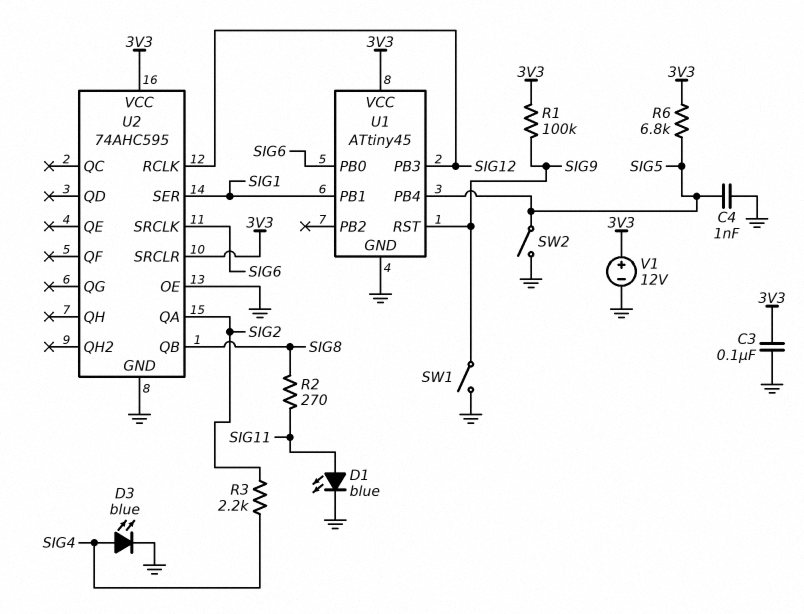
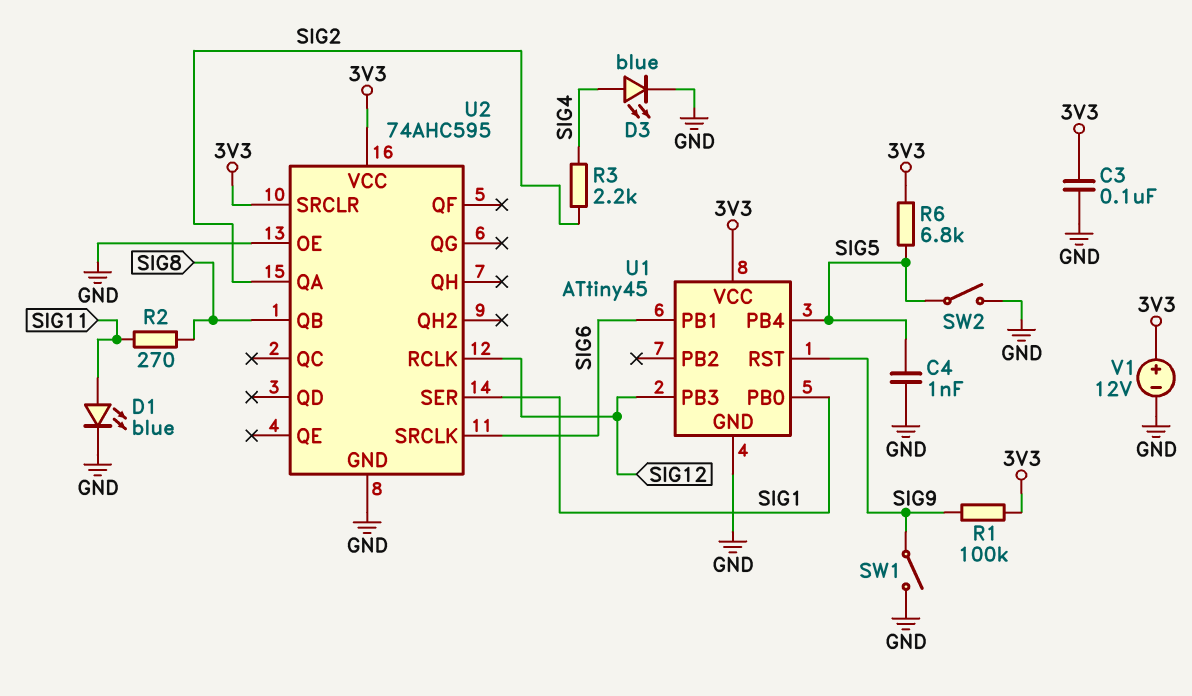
U1 pin PB0: SIG6 -> SIG1
U1 pin PB1: SIG1 -> SIG6

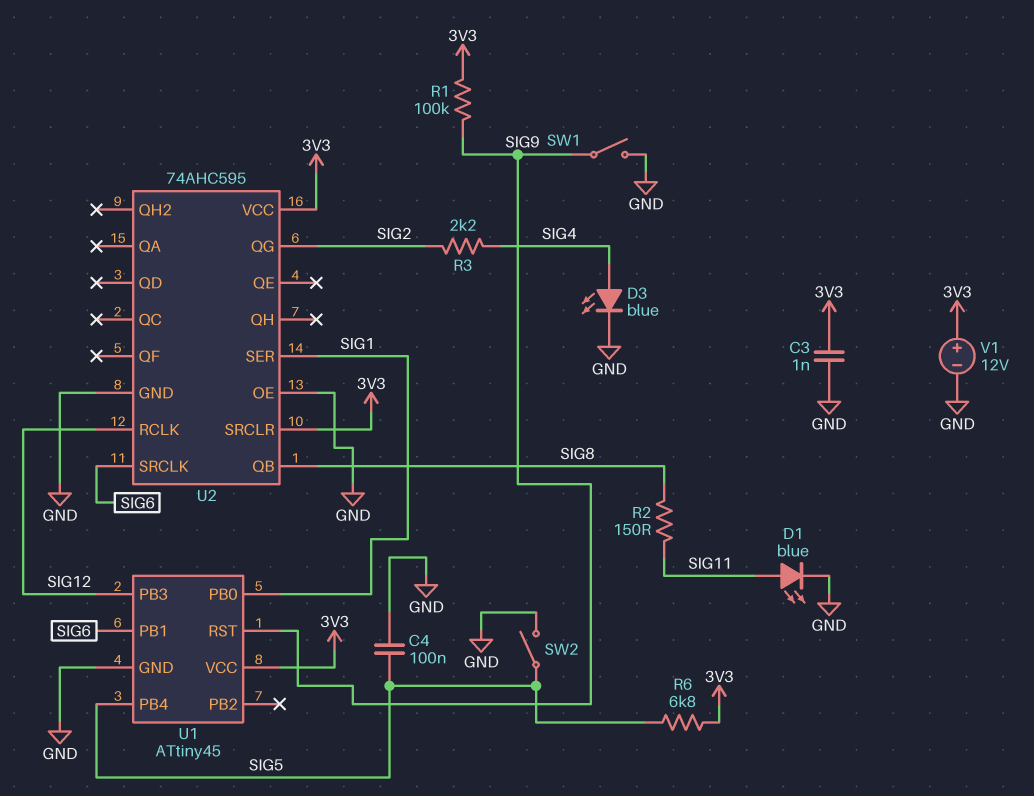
C3: 100nF (3V3, GND) -> 1nF (3V3, GND)
C4: 1nF (GND, SIG5) -> 100nF (GND, SIG5)
R2: 270 (SIG8, SIG11) -> 150 (SIG8, SIG11)
U2 pin QA: SIG2 -> none
U2 pin QG: none -> SIG2

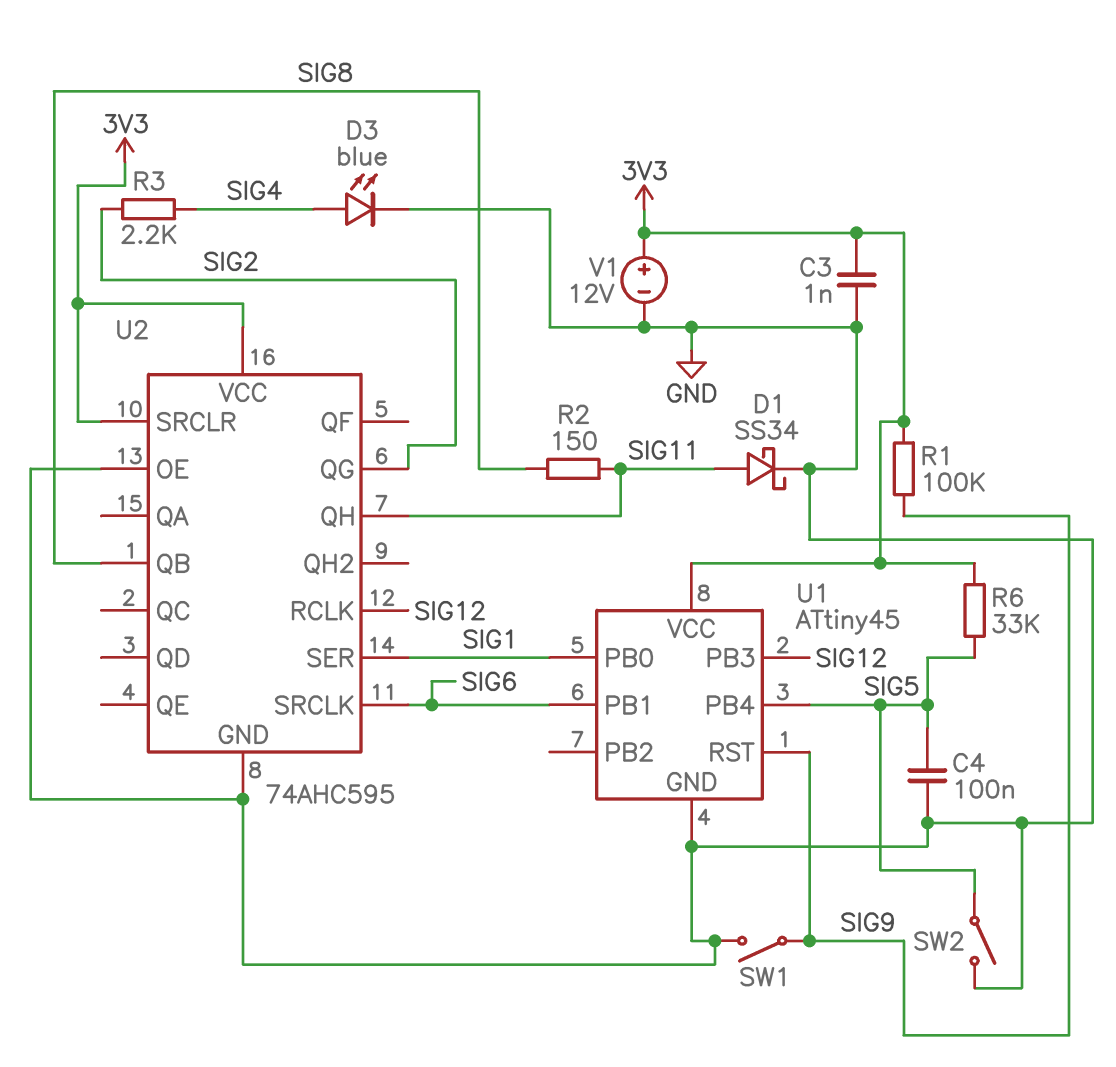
D1: LED blue (A SIG11, K GND) -> schottky SS34 (A SIG11, K GND)
R6: 6.8k (3V3, SIG5) -> 33k (3V3, SIG5)
U2 pin QH: none -> SIG11

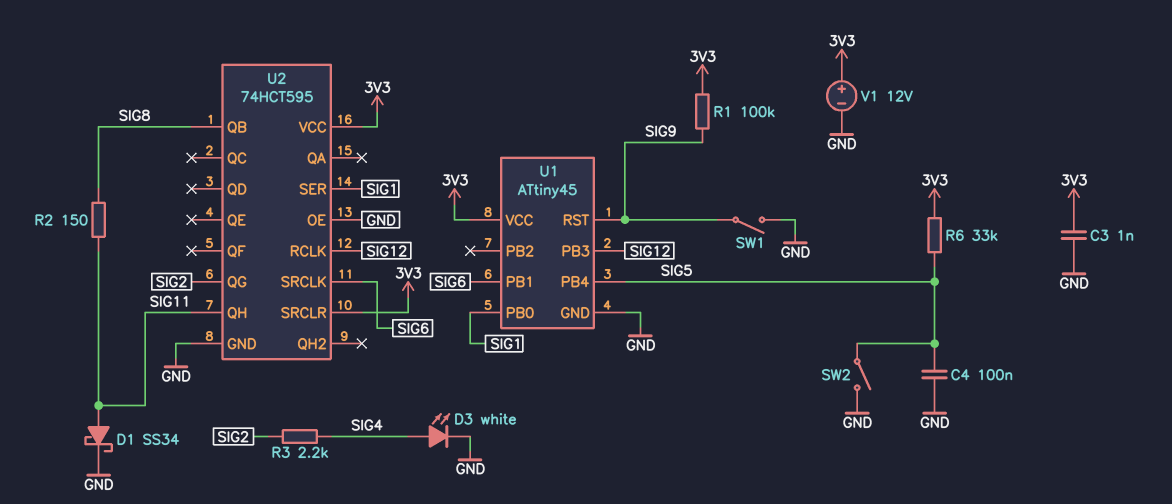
D3: LED blue (A SIG4, K GND) -> LED white (A SIG4, K GND)
U2: 74AHC595 -> 74HCT595

